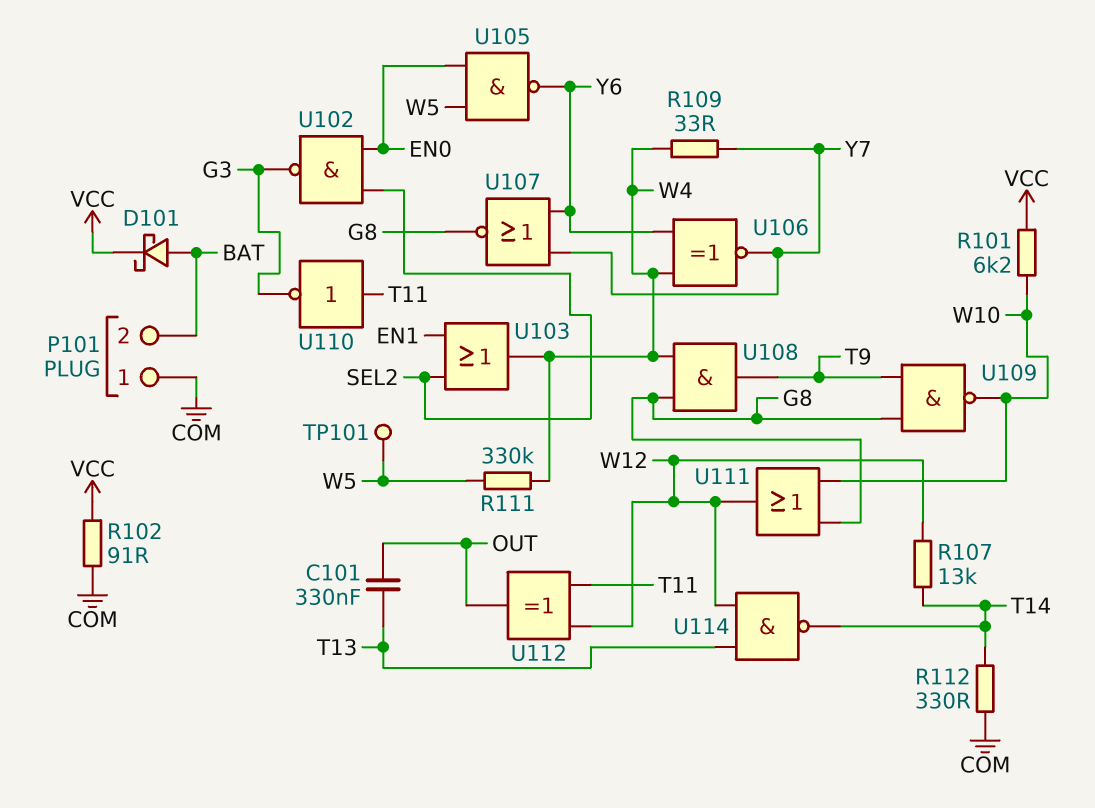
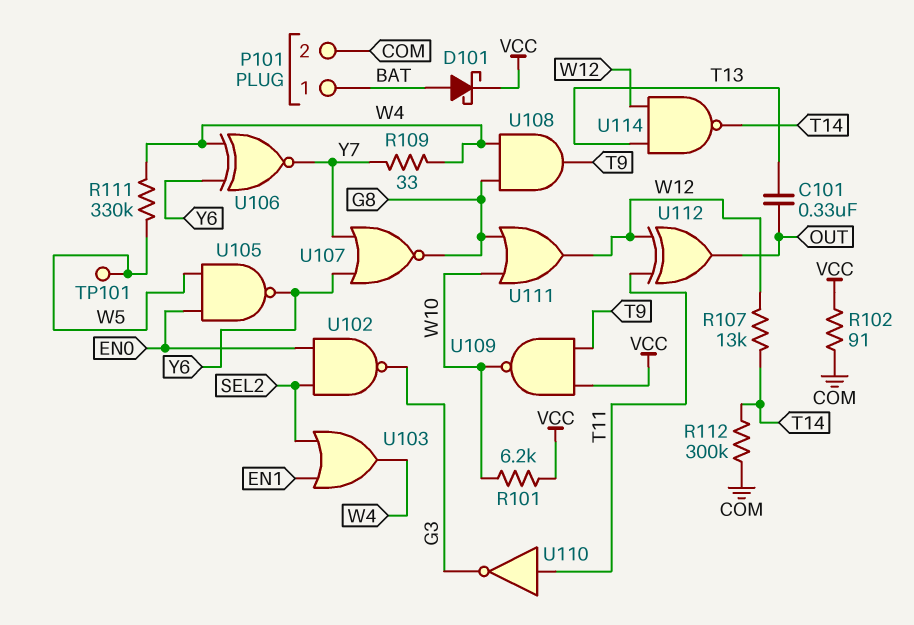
P101 pin 1: COM -> BAT
P101 pin 2: BAT -> COM
R112: 330 (COM, T14) -> 300k (COM, T14)
U109: NAND (in G8, in T9, out W10) -> NAND (in T9, in VCC, out W10)

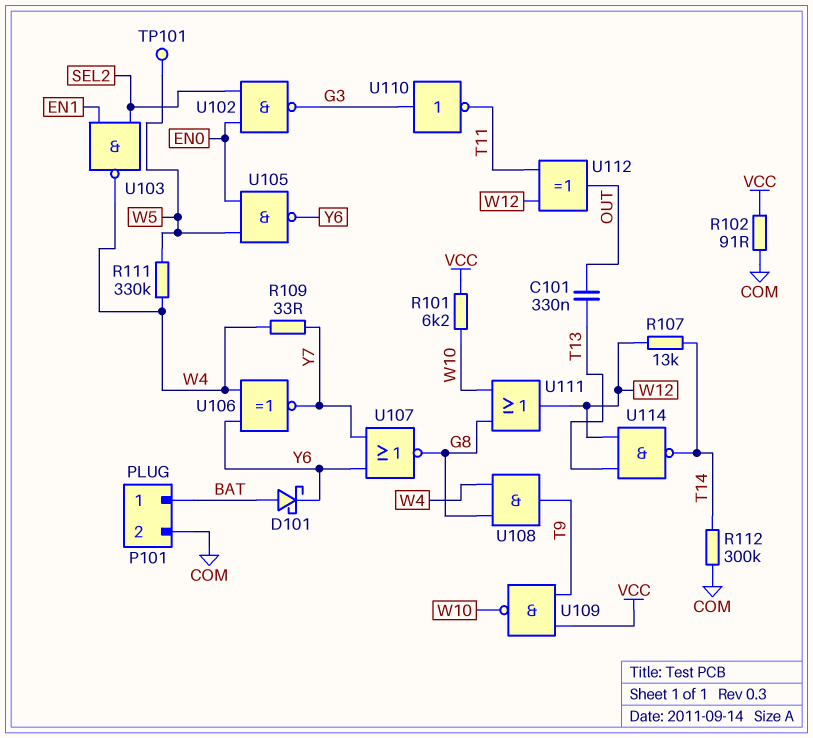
D101: schottky (A BAT, K VCC) -> schottky (A BAT, K Y6)
U103: OR (in EN1, in SEL2, out W4) -> NAND (in EN1, in SEL2, out W4)
U110: NOT (in T11, out G3) -> NOT (in G3, out T11)

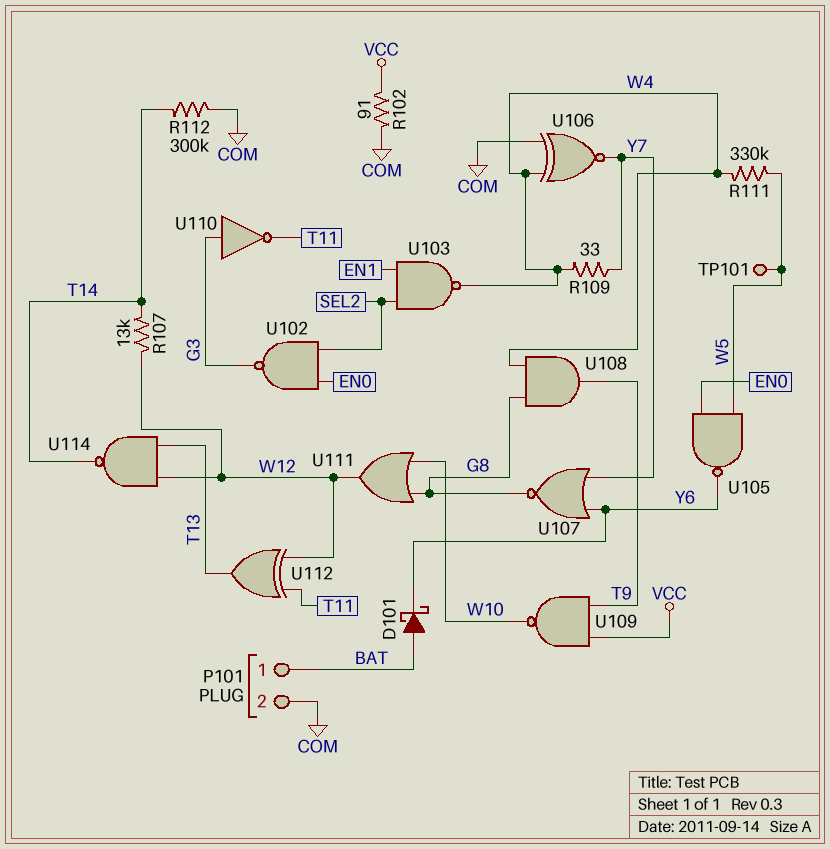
C101: 330nF (OUT, T13) -> none
R101: 6.2k (VCC, W10) -> none
U106: XNOR (in W4, in Y6, out Y7) -> XNOR (in COM, in W4, out Y7)
U112: XOR (in T11, in W12, out OUT) -> XOR (in T11, in W12, out T13)

